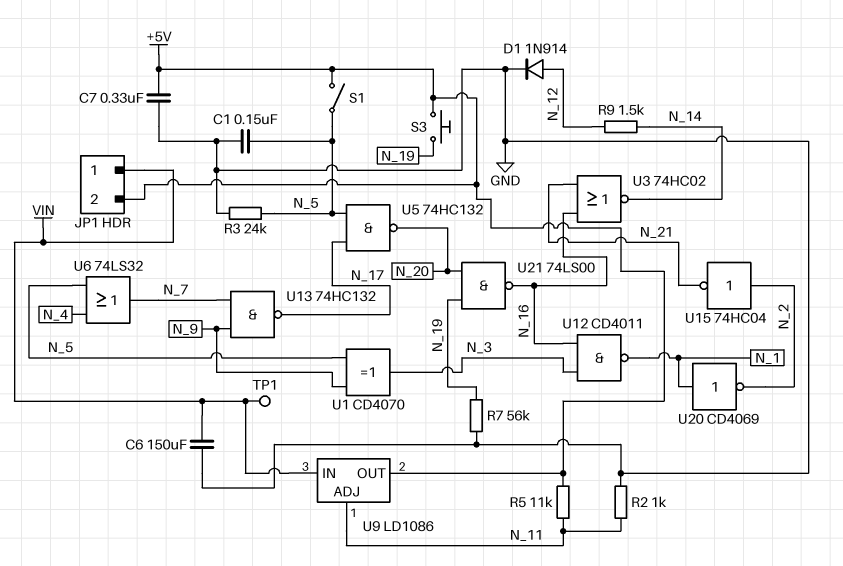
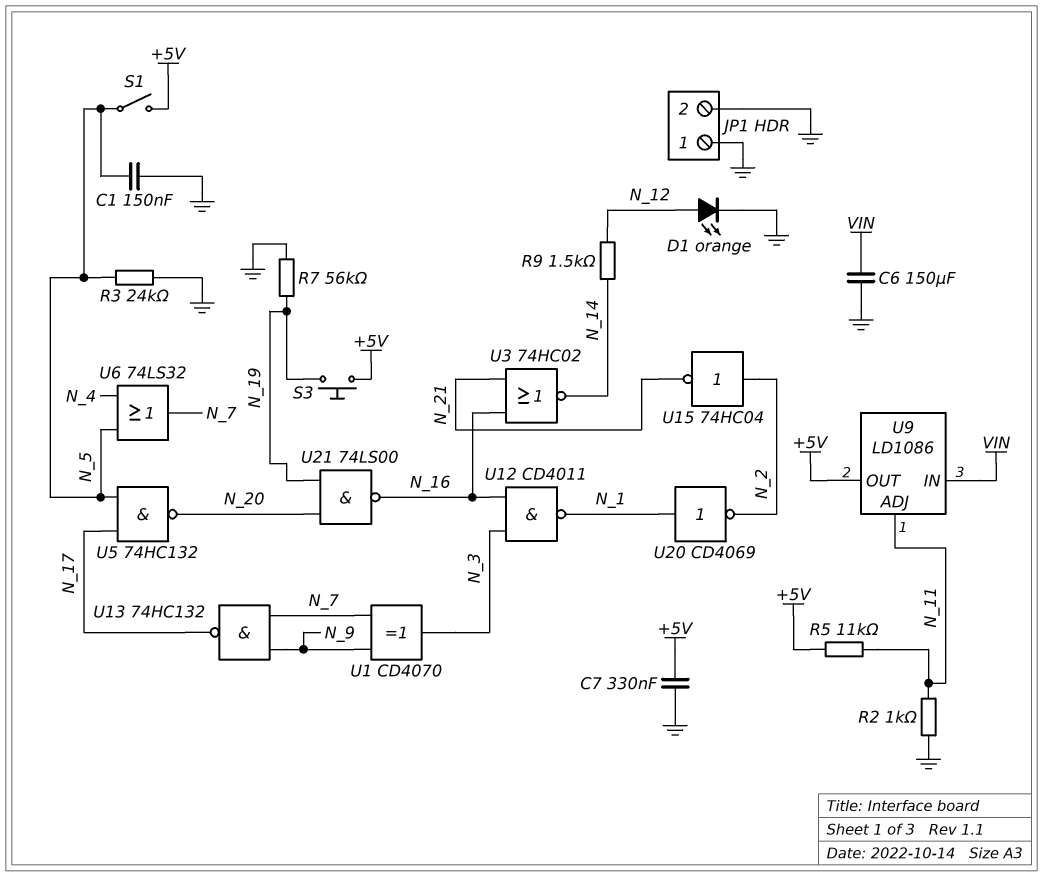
D1: diode 1N914 (A N_12, K GND) -> LED orange (A N_12, K GND)
JP1 pin 1: VIN -> GND
JP1 pin 2: +5V -> GND
TP1: test point (VIN) -> none
U1: XOR CD4070 (in N_5, in N_9, out N_3) -> XOR CD4070 (in N_7, in N_9, out N_3)

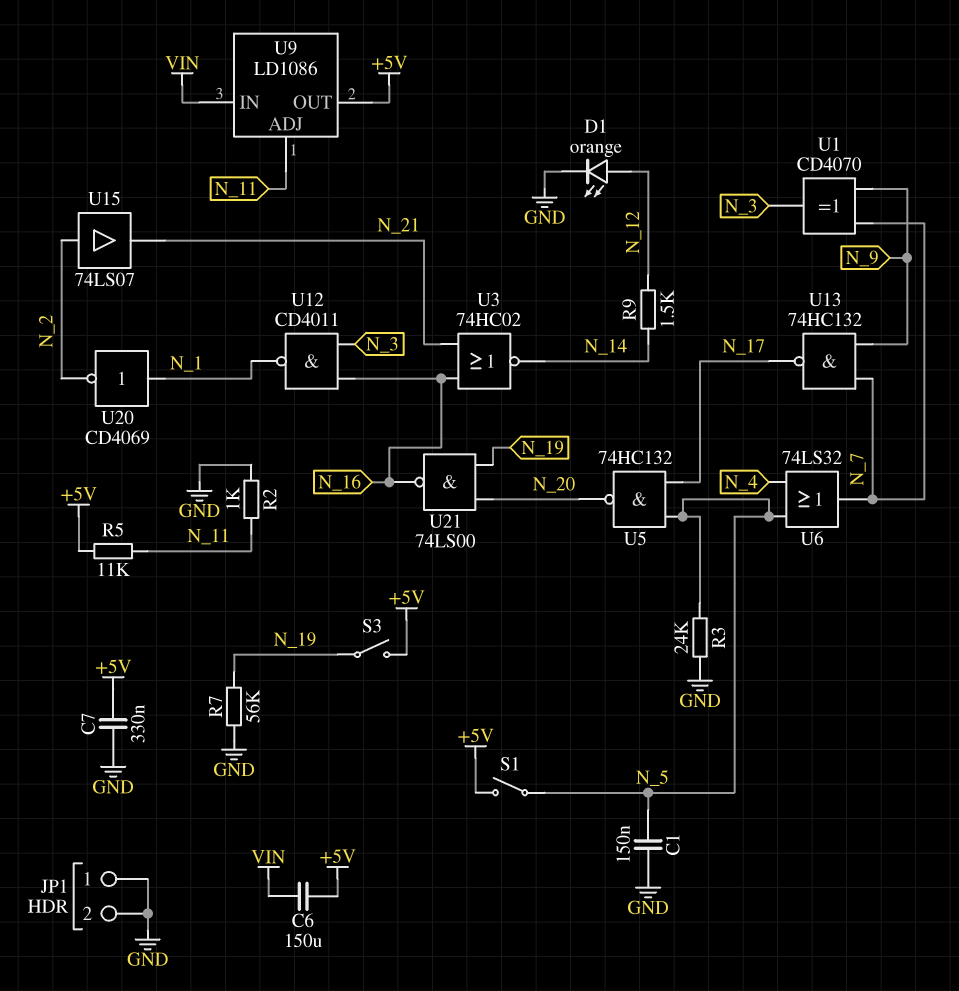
C6: 150uF (GND, VIN) -> 150uF (+5V, VIN)
S3: button (+5V, N_19) -> switch (+5V, N_19)
U15: NOT 74HC04 (in N_2, out N_21) -> buffer 74LS07 (in N_2, out N_21)

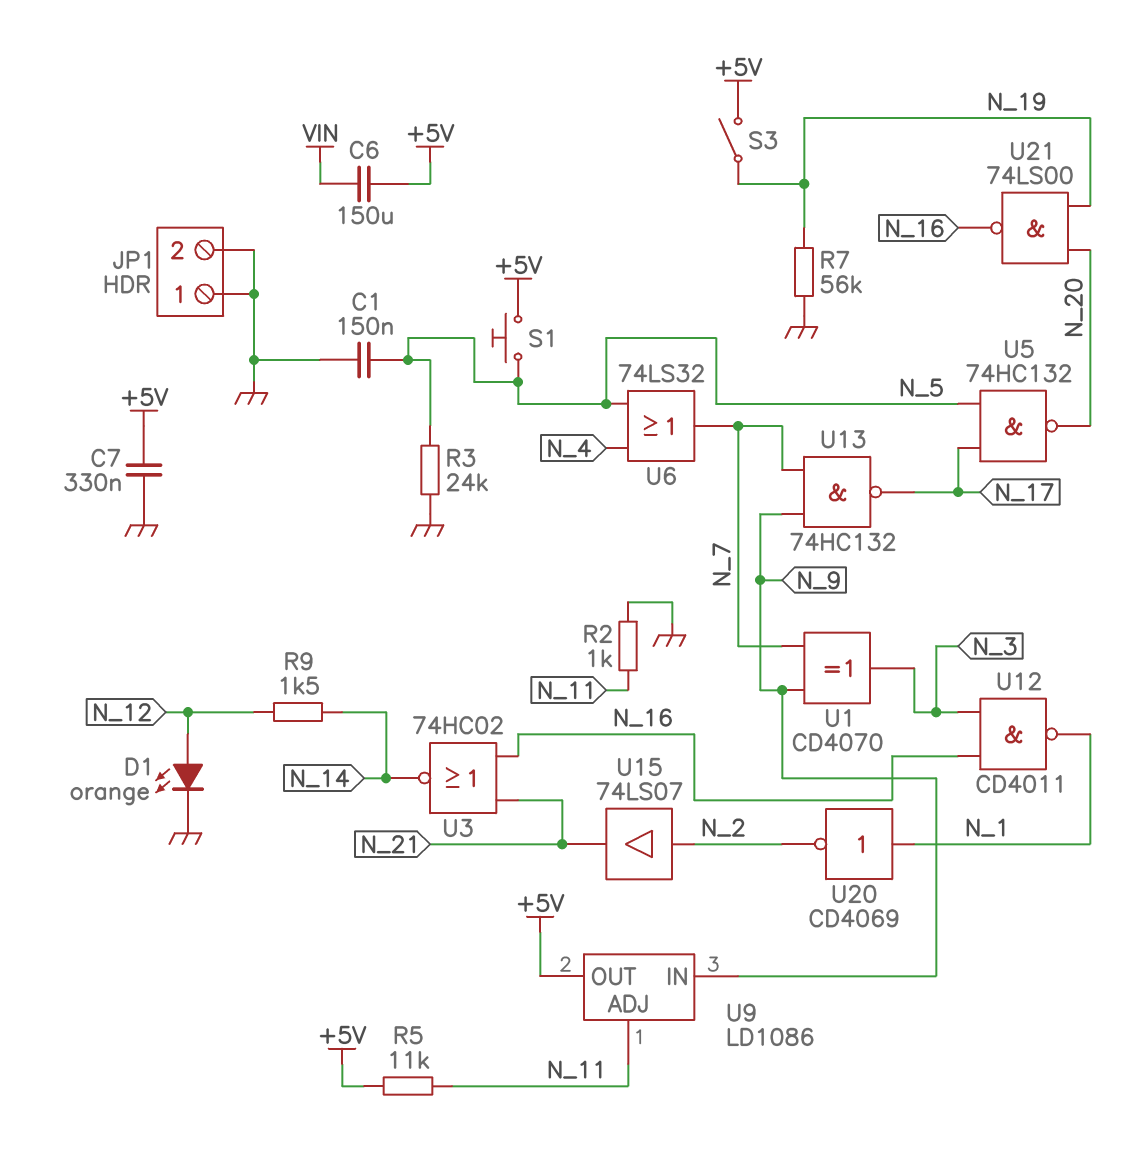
S1: switch (+5V, N_5) -> button (+5V, N_5)
U9 pin IN: VIN -> N_9

